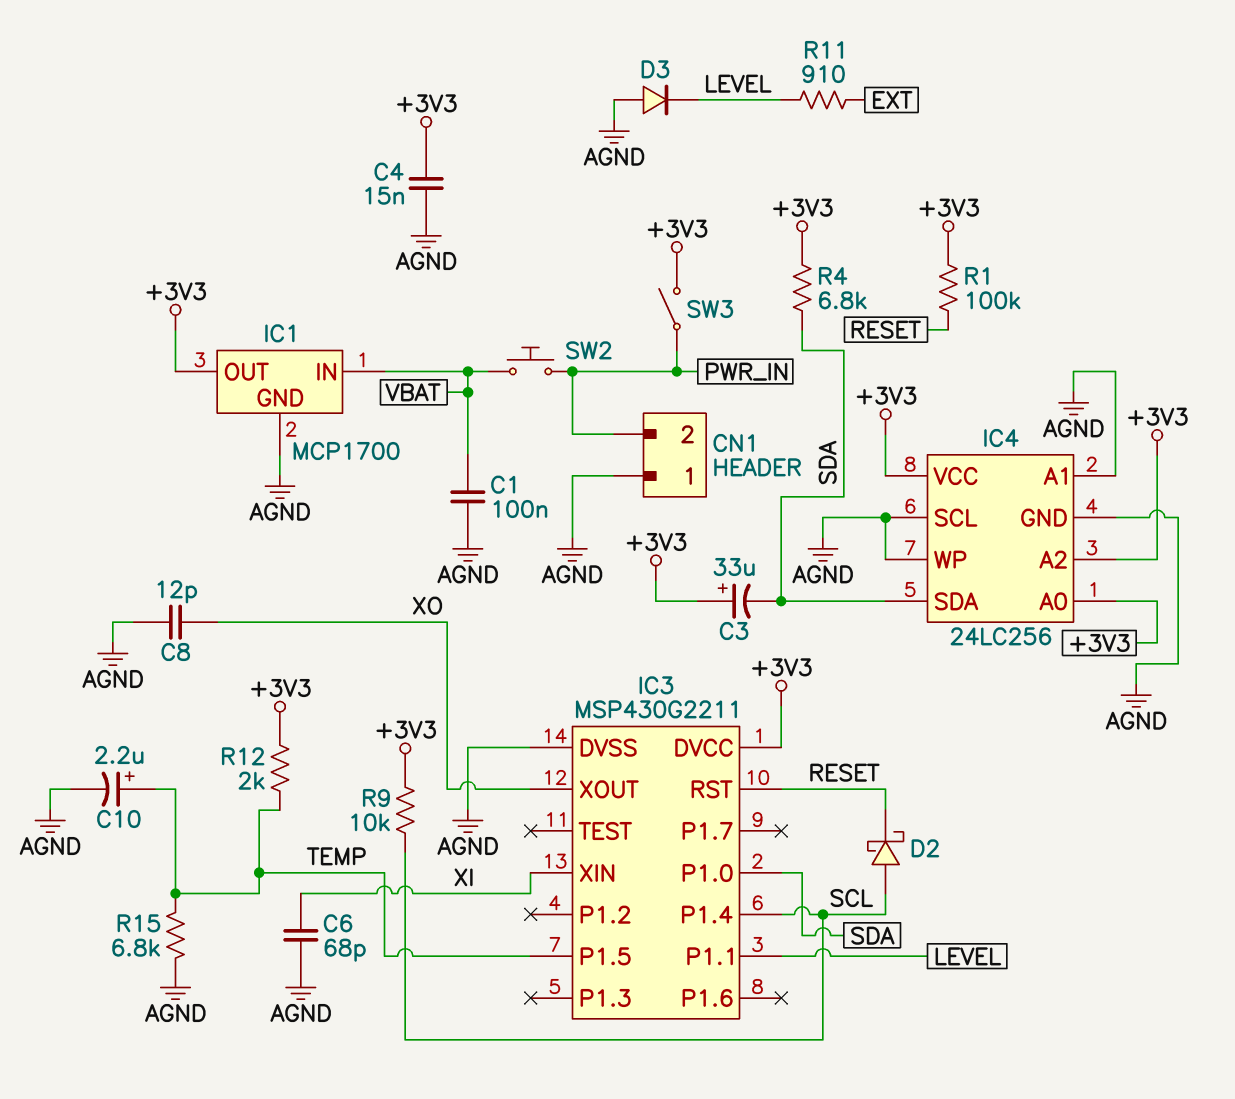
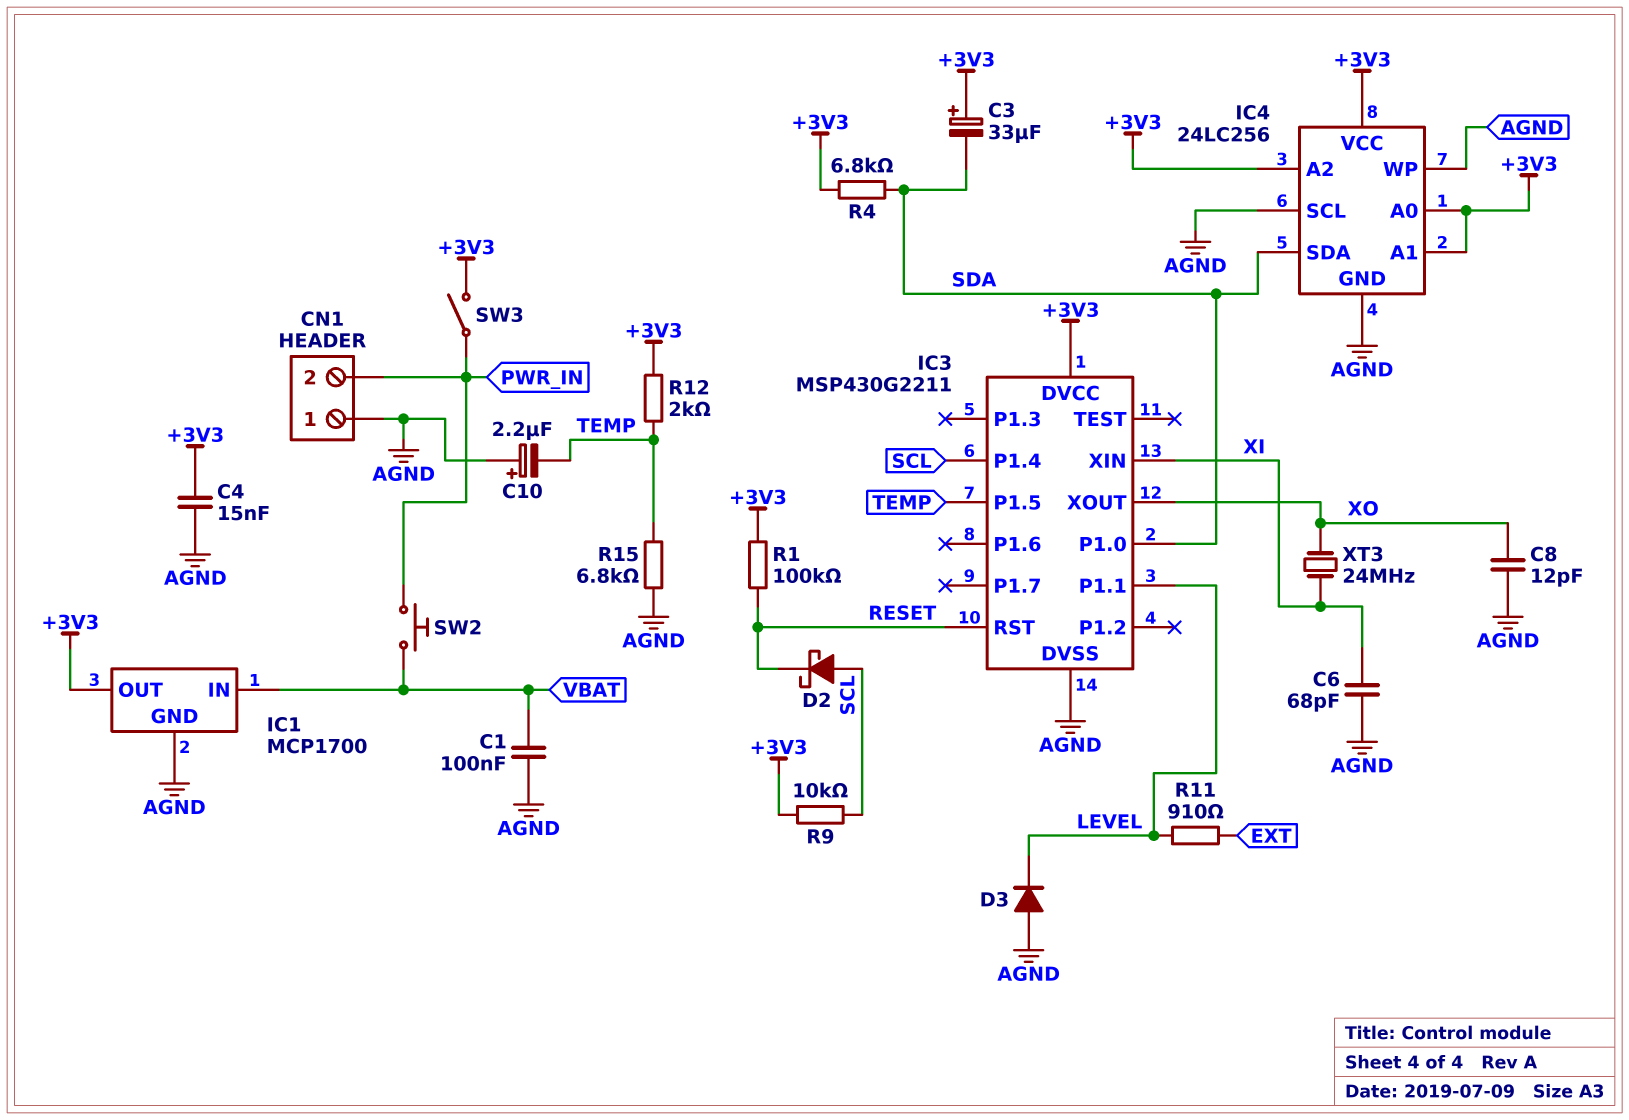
C10: 2.2uF (plus TEMP, minus AGND) -> 2.2uF (plus AGND, minus TEMP)
IC4 pin A1: AGND -> +3V3
XT3: none -> 24MHz (XI, XO)

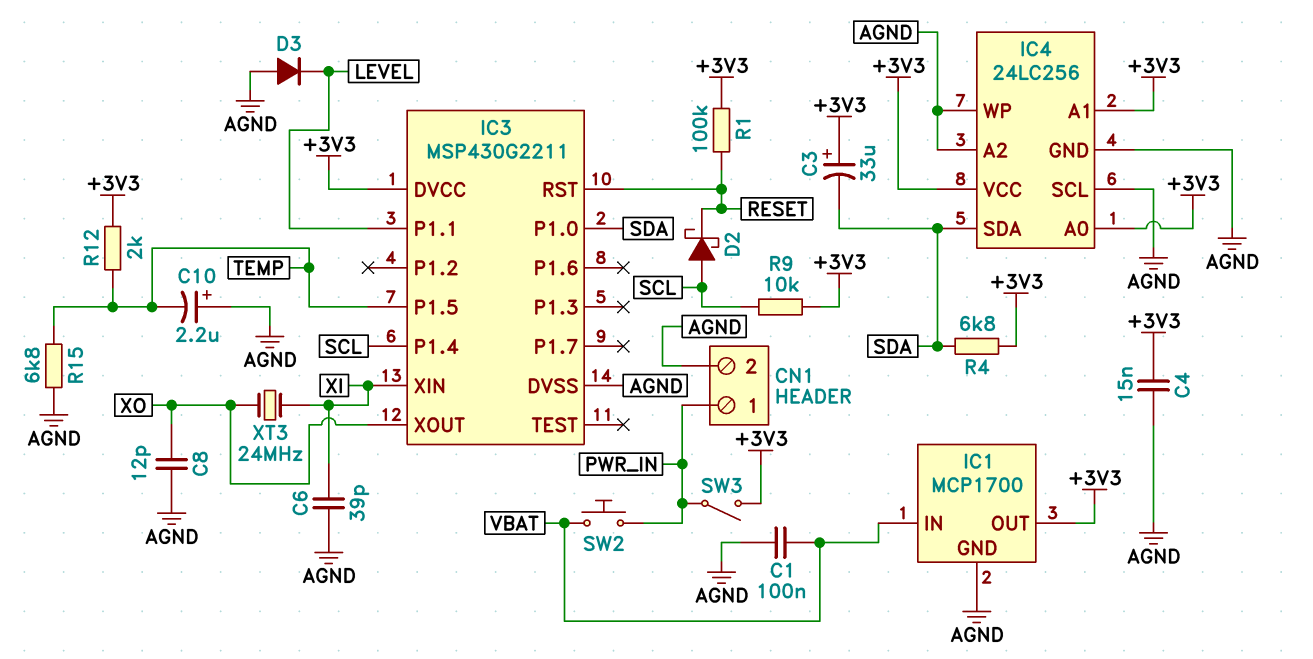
C6: 68pF (AGND, XI) -> 39pF (AGND, XI)
CN1 pin 1: AGND -> PWR_IN
CN1 pin 2: PWR_IN -> AGND
IC4 pin A2: +3V3 -> AGND
R11: 910 (EXT, LEVEL) -> none

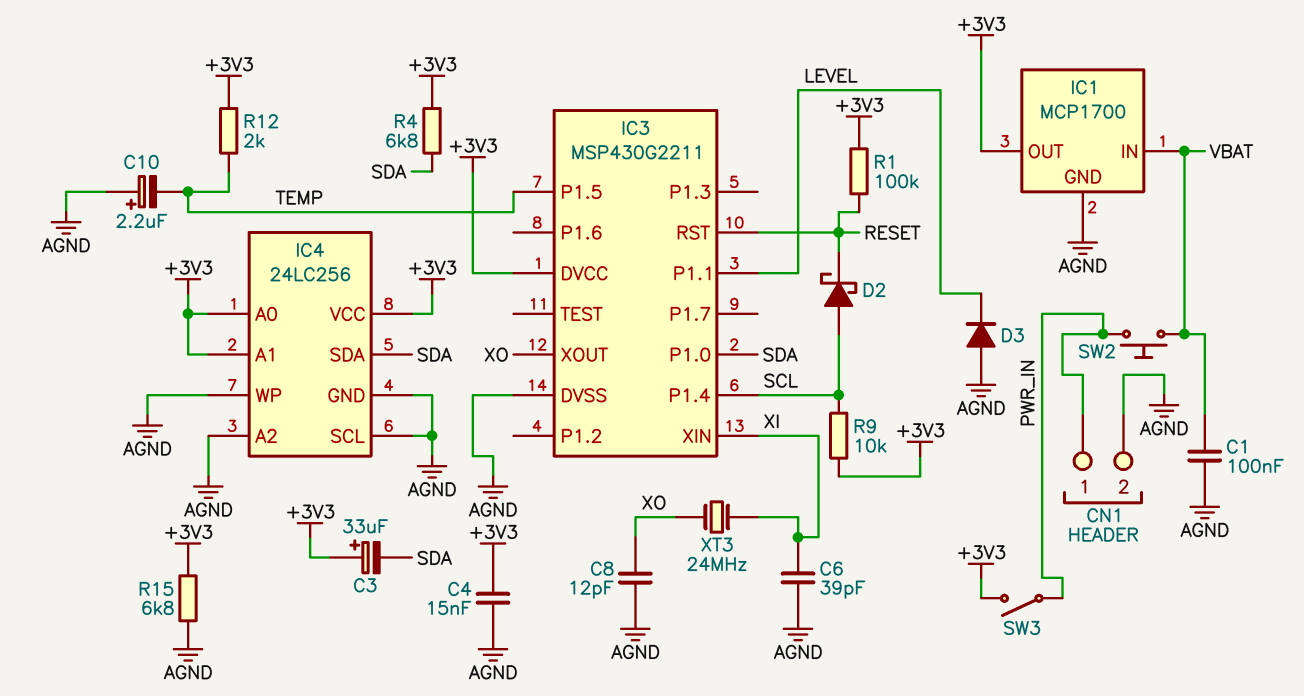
R15: 6.8k (AGND, TEMP) -> 6.8k (+3V3, AGND)

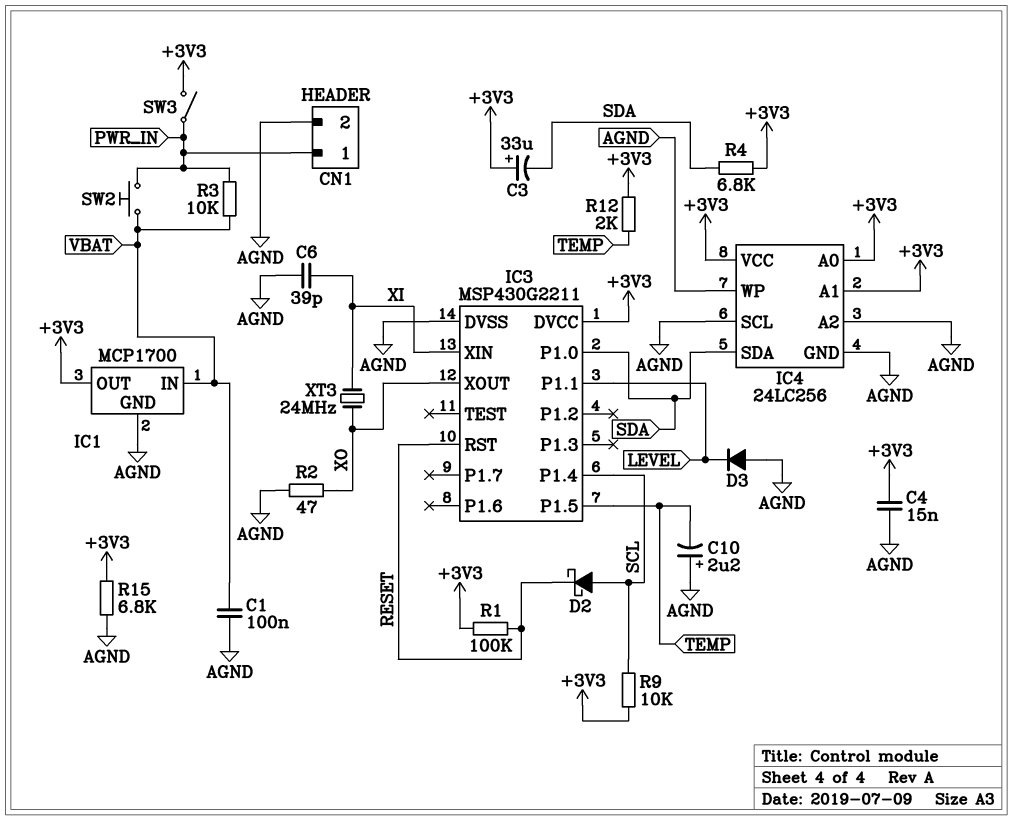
C8: 12pF (AGND, XO) -> none
R2: none -> 47 (AGND, XO)
R3: none -> 10k (PWR_IN, VBAT)

